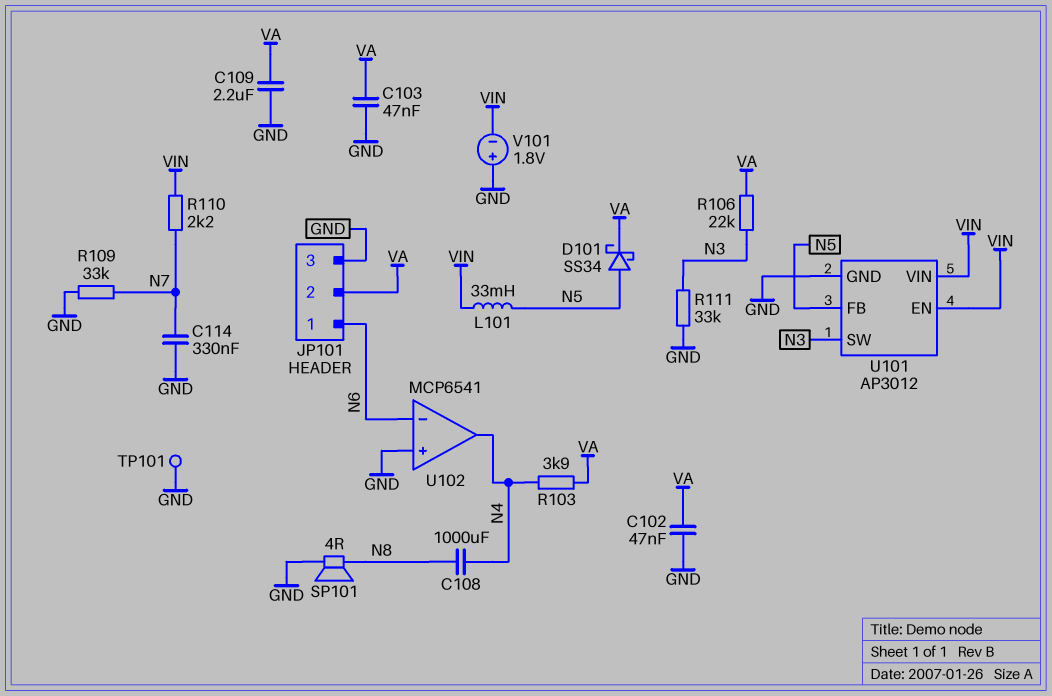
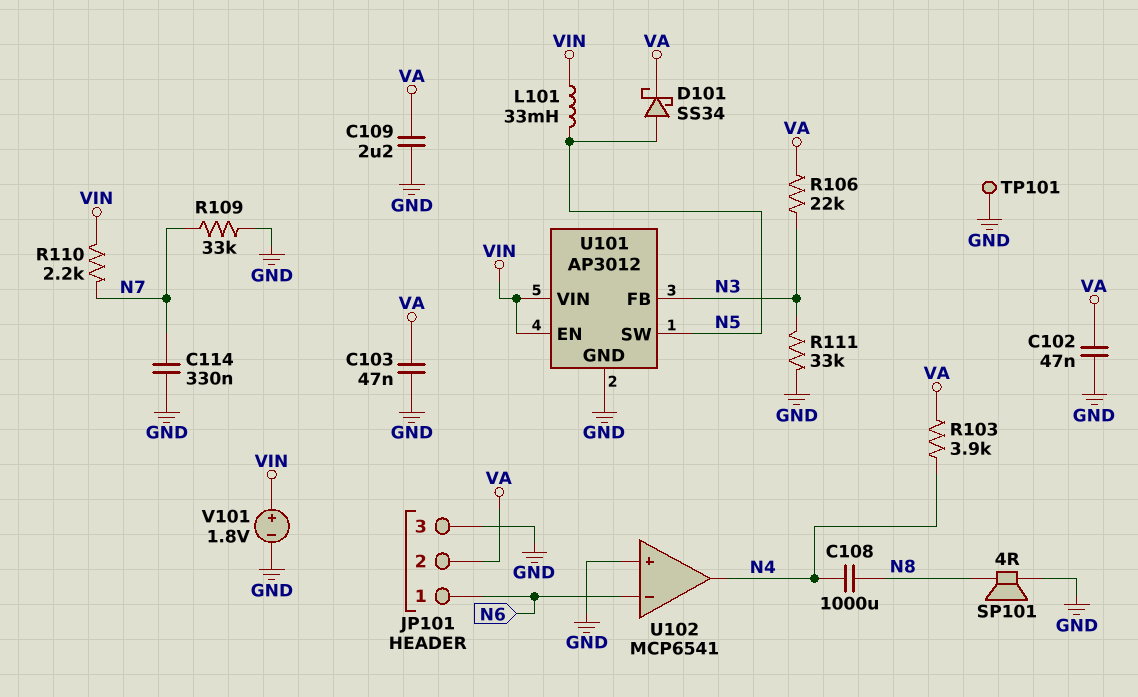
U101 pin FB: N5 -> N3
U101 pin SW: N3 -> N5
V101: 1.8V (plus GND, minus VIN) -> 1.8V (plus VIN, minus GND)

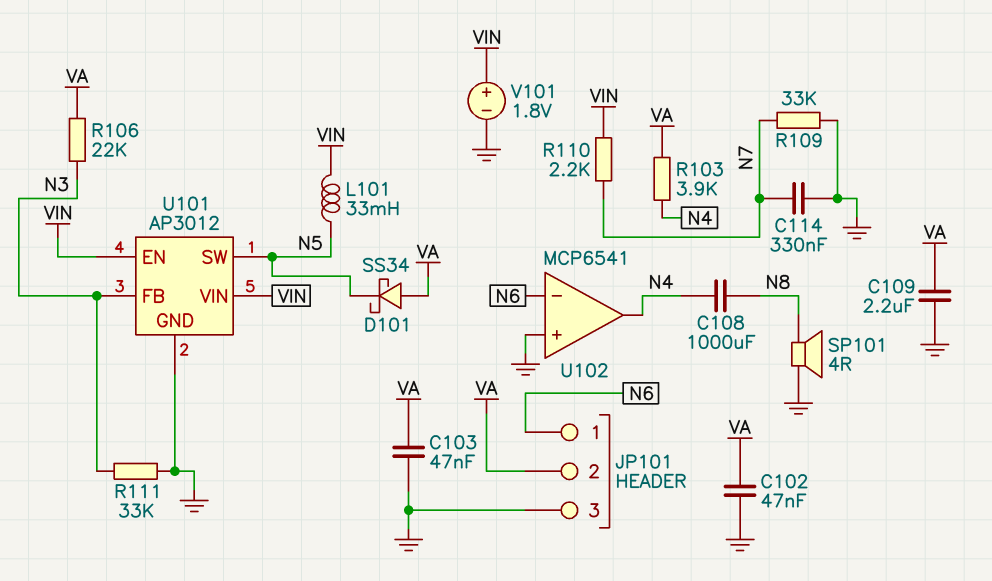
D101: schottky SS34 (A N5, K VA) -> schottky SS34 (A VA, K N5)
TP101: test point (GND) -> none

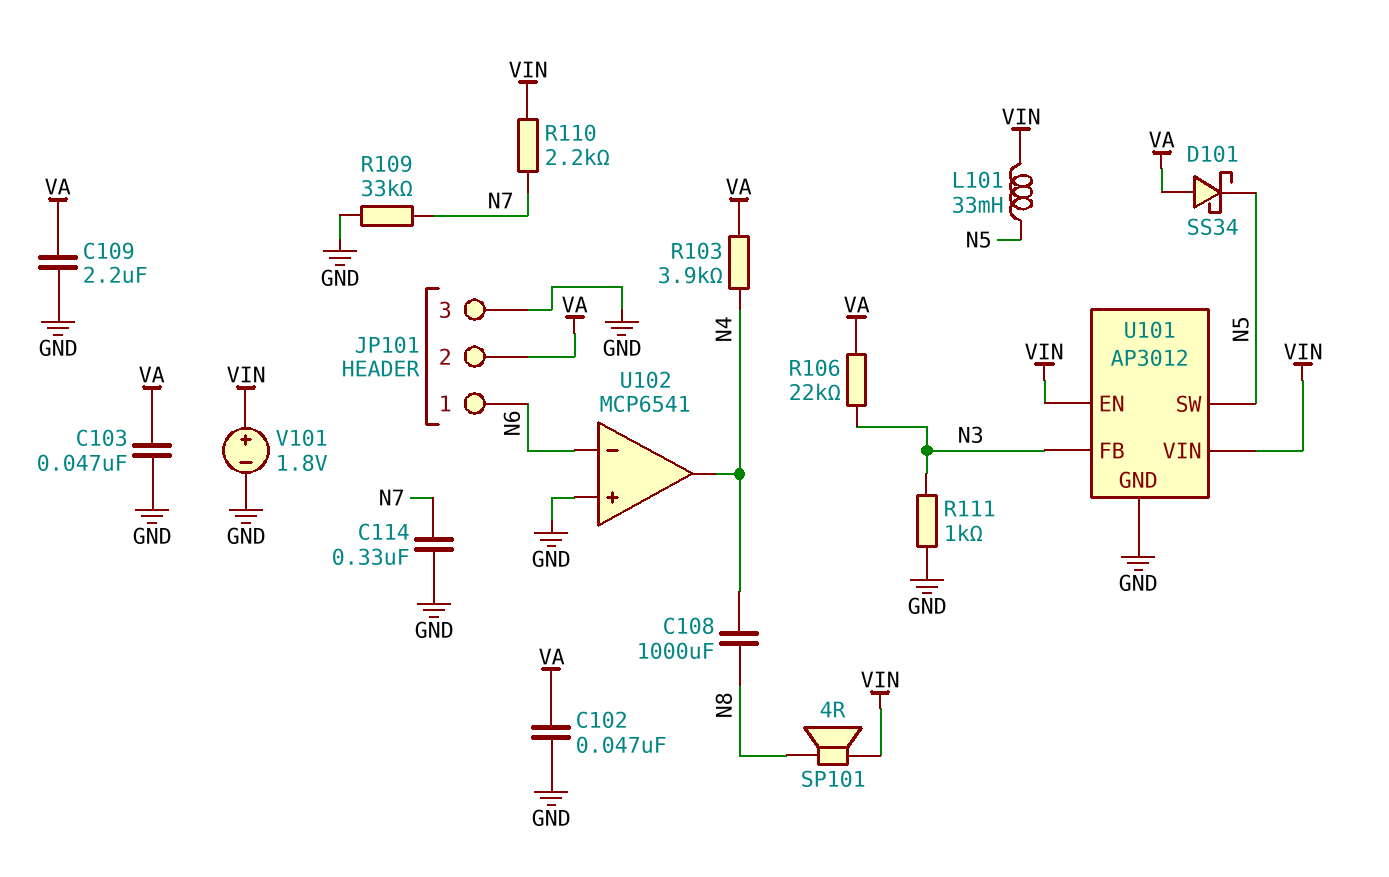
R111: 33k (GND, N3) -> 1k (GND, N3)
SP101: speaker 4R (GND, N8) -> speaker 4R (N8, VIN)

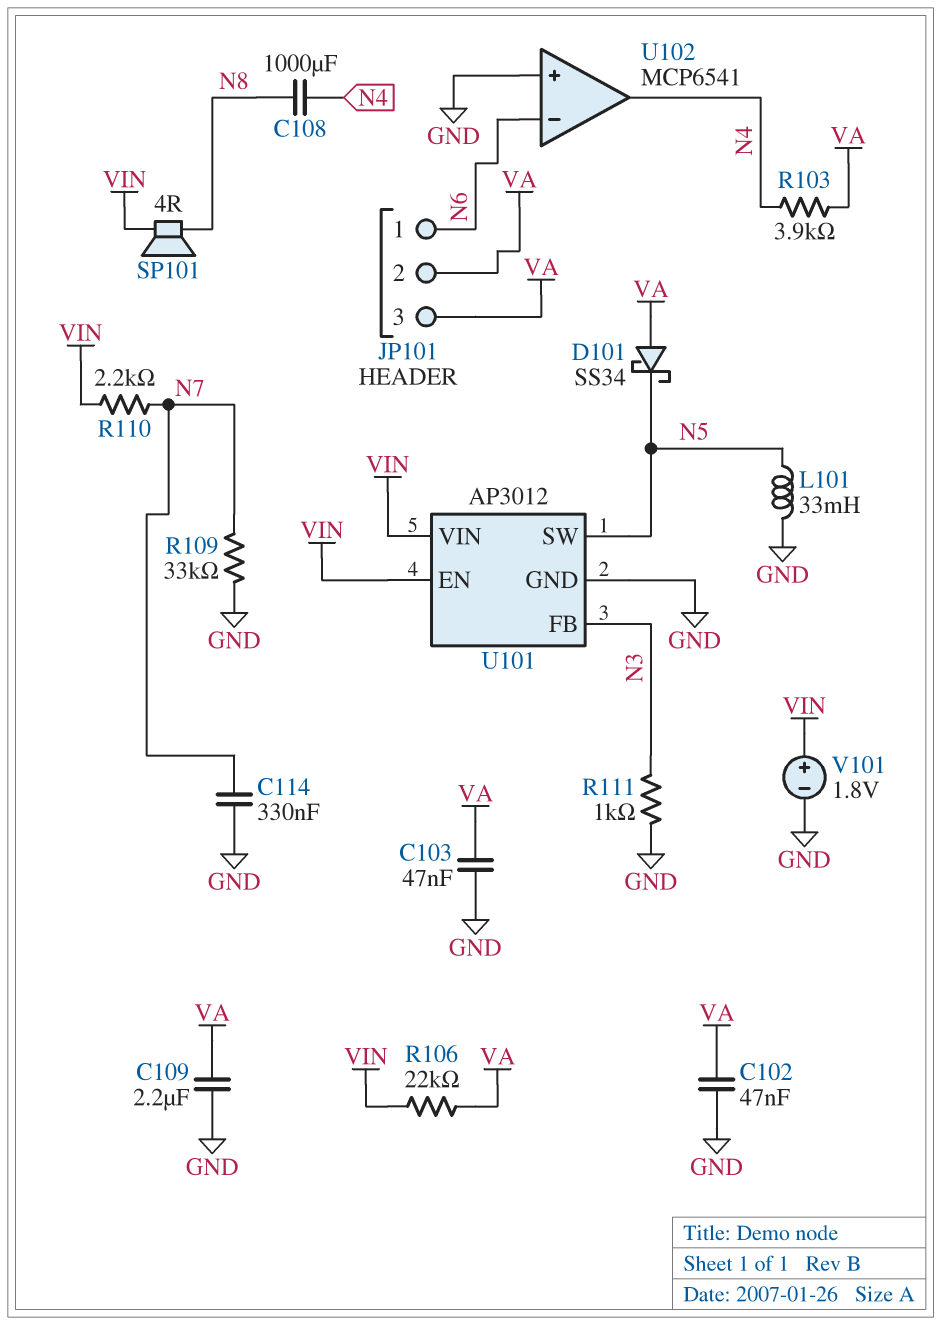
JP101 pin 3: GND -> VA
L101: 33mH (N5, VIN) -> 33mH (GND, N5)
R106: 22k (N3, VA) -> 22k (VA, VIN)

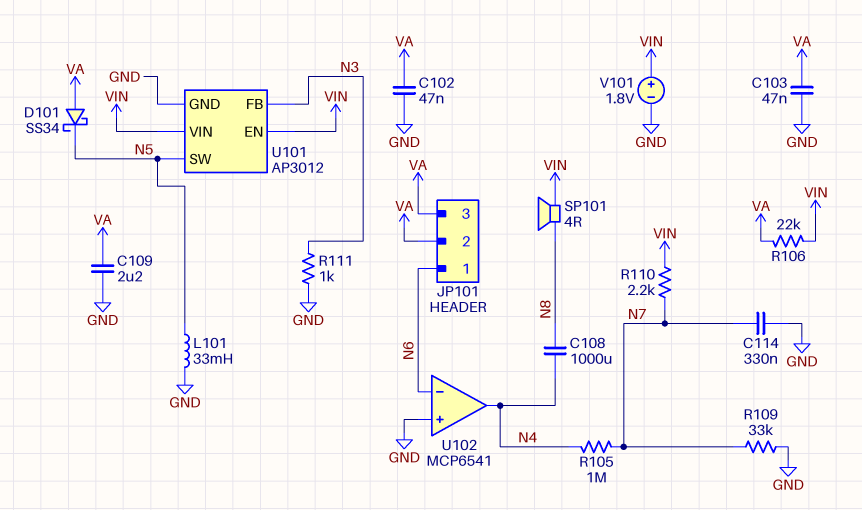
R103: 3.9k (N4, VA) -> none
R105: none -> 1M (N4, N7)

